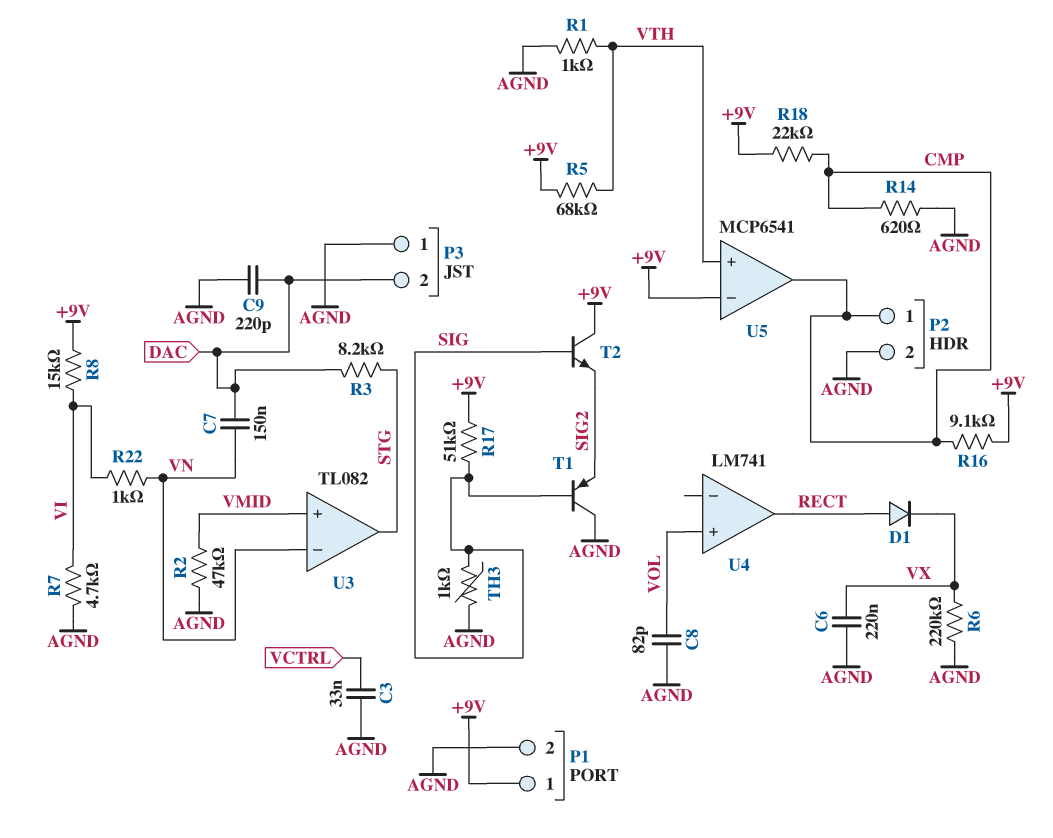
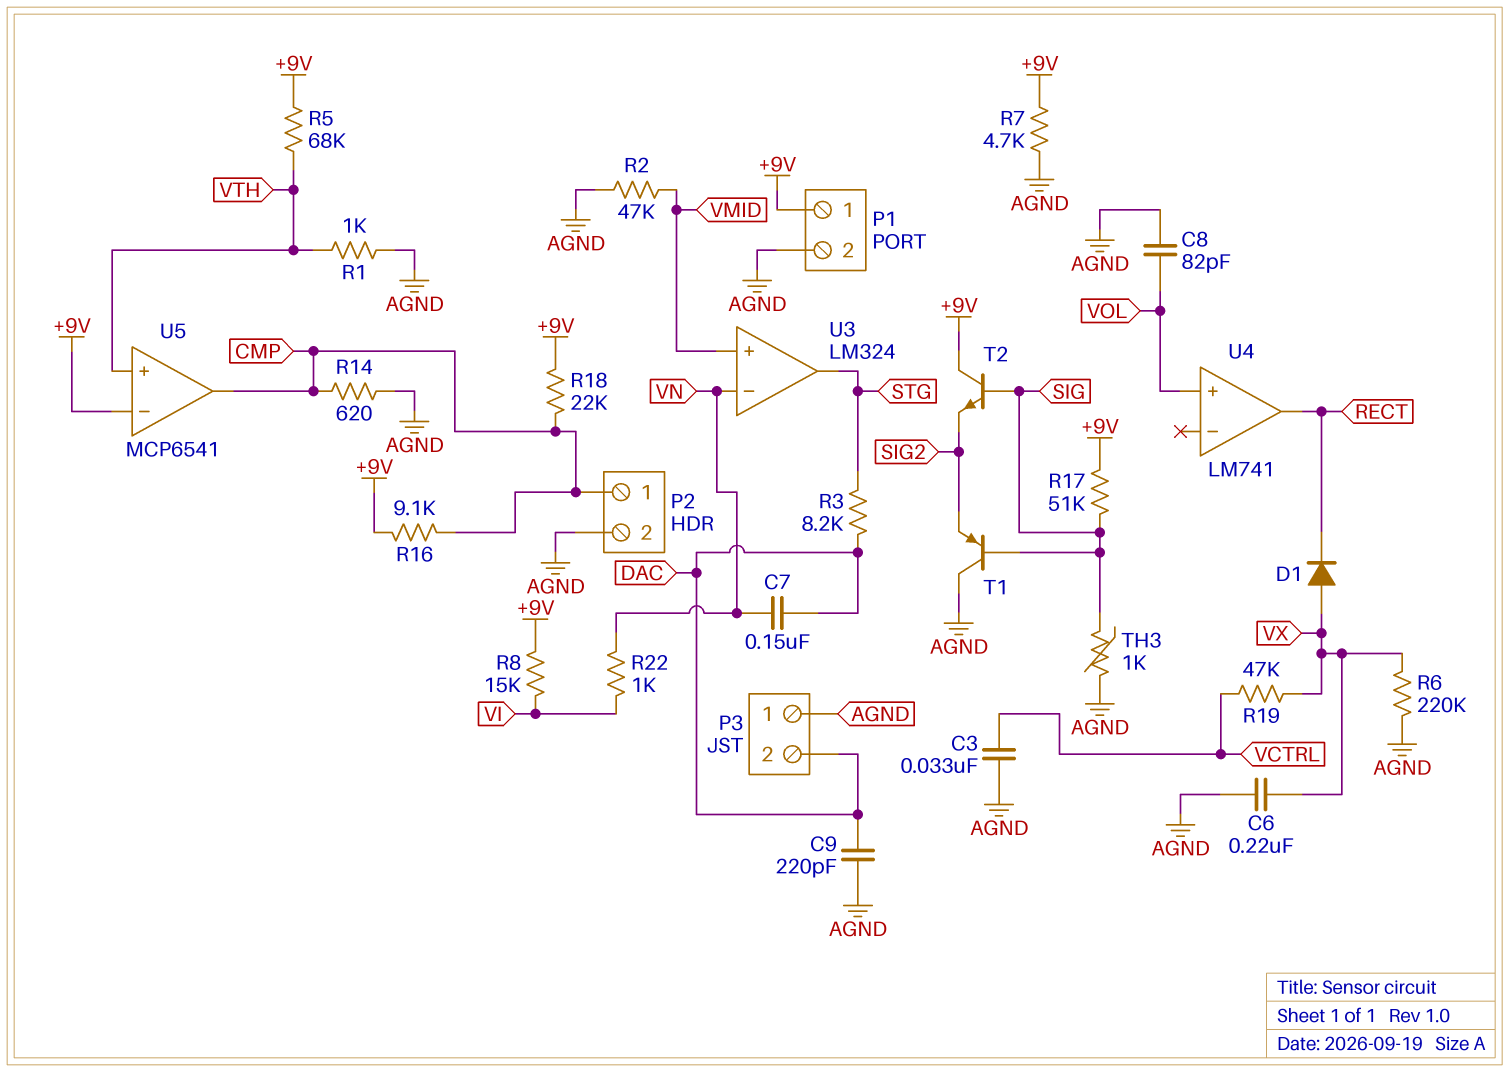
D1: diode (A RECT, K VX) -> diode (A VX, K RECT)
R7: 4.7k (AGND, VI) -> 4.7k (+9V, AGND)
R19: none -> 47k (VCTRL, VX)
U3: TL082 -> LM324

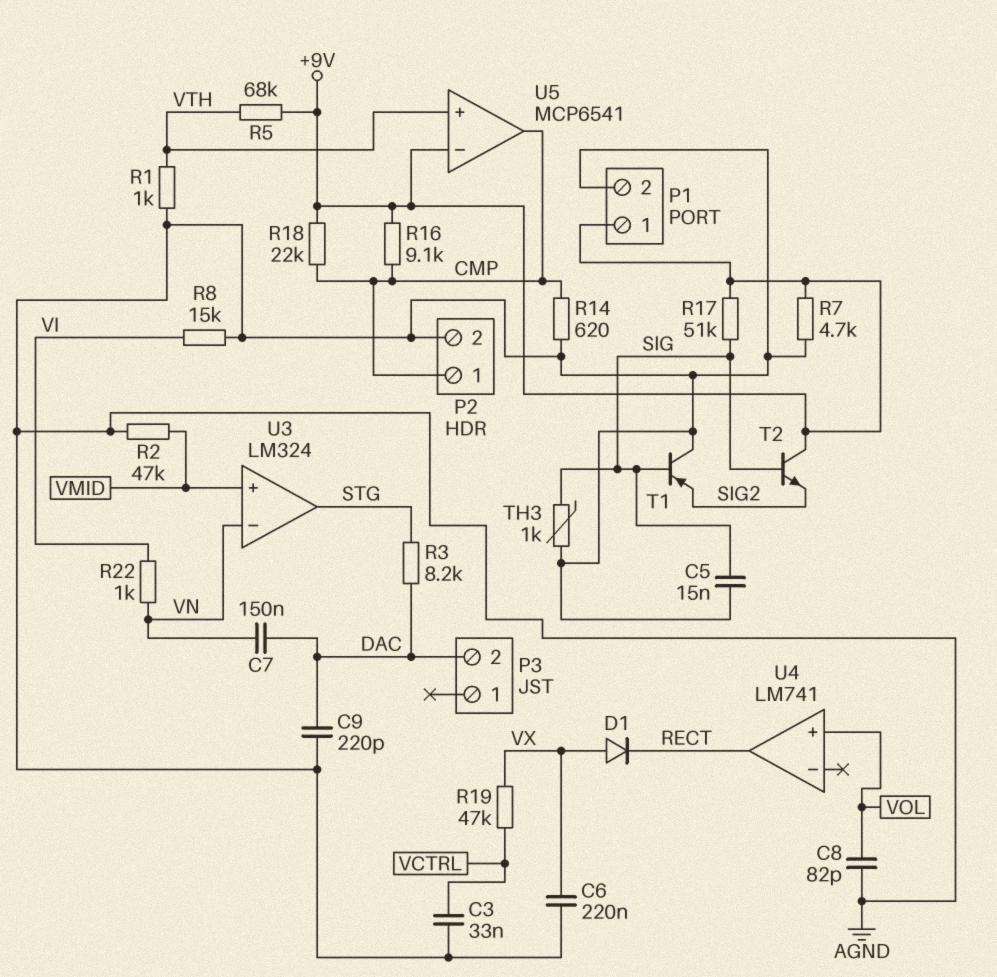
C5: none -> 15nF (AGND, SIG)
P3 pin 1: AGND -> none
R6: 220k (AGND, VX) -> none
R8: 15k (+9V, VI) -> 15k (AGND, VI)

